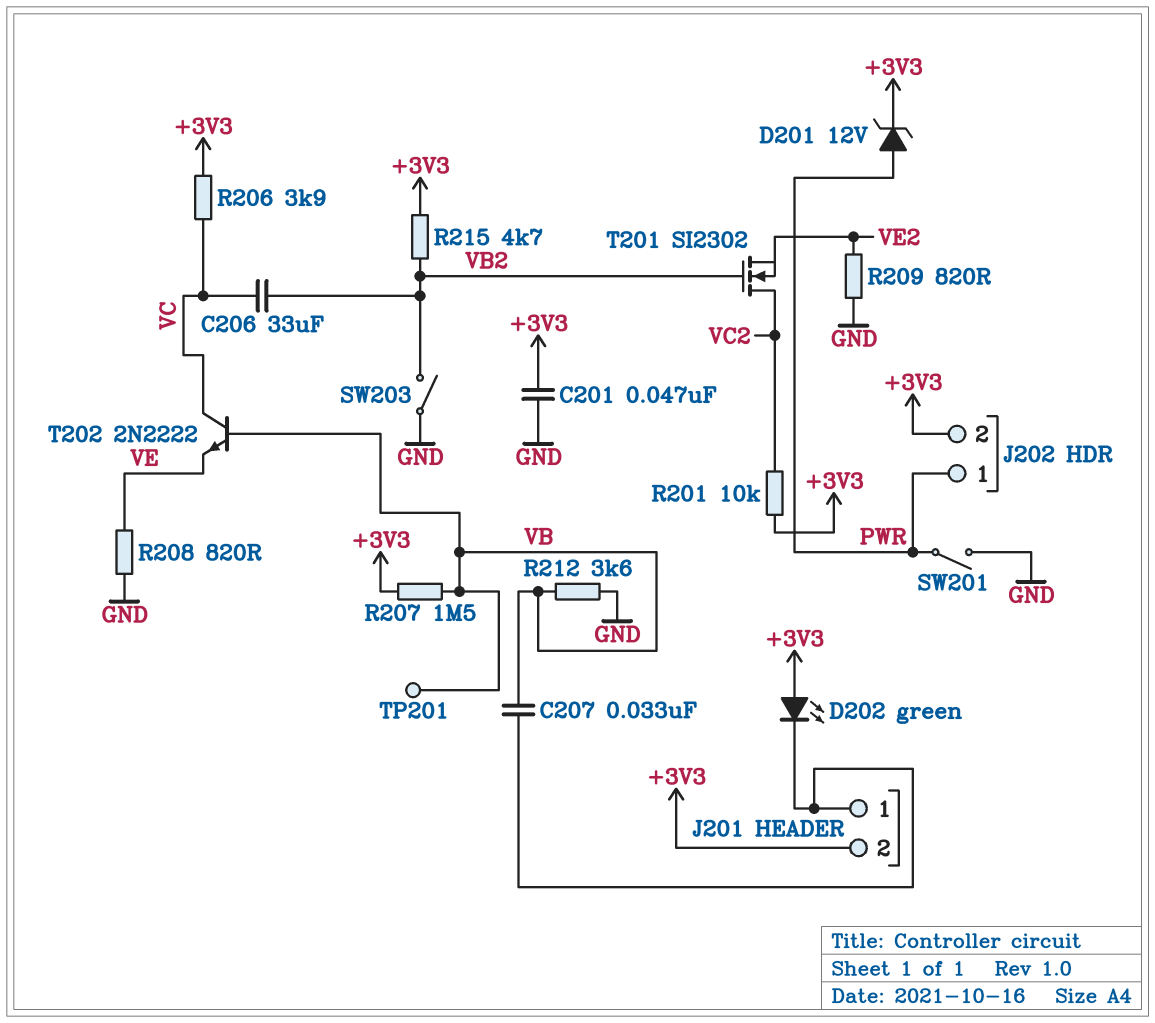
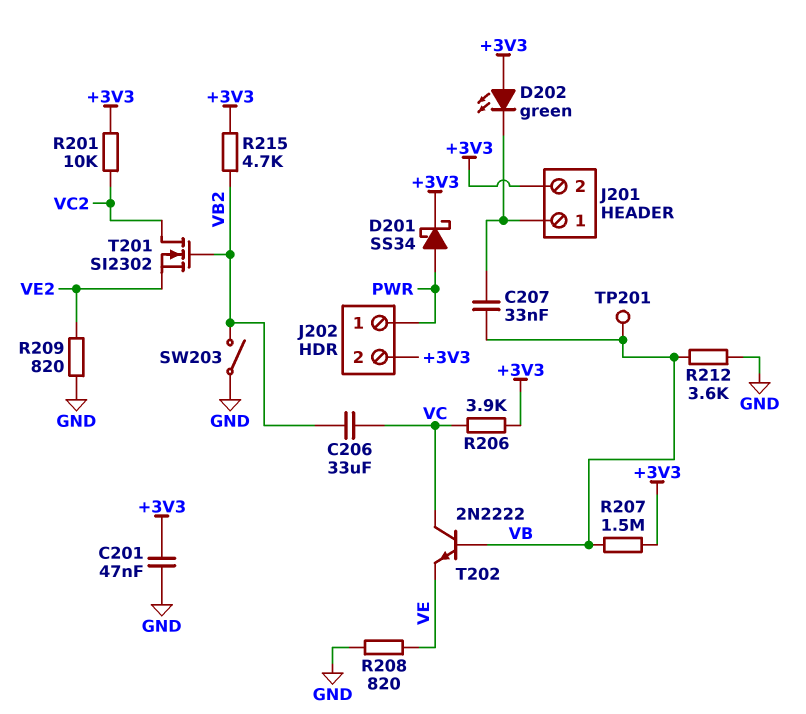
D201: zener 12V (A PWR, K +3V3) -> schottky SS34 (A PWR, K +3V3)
SW201: switch (GND, PWR) -> none

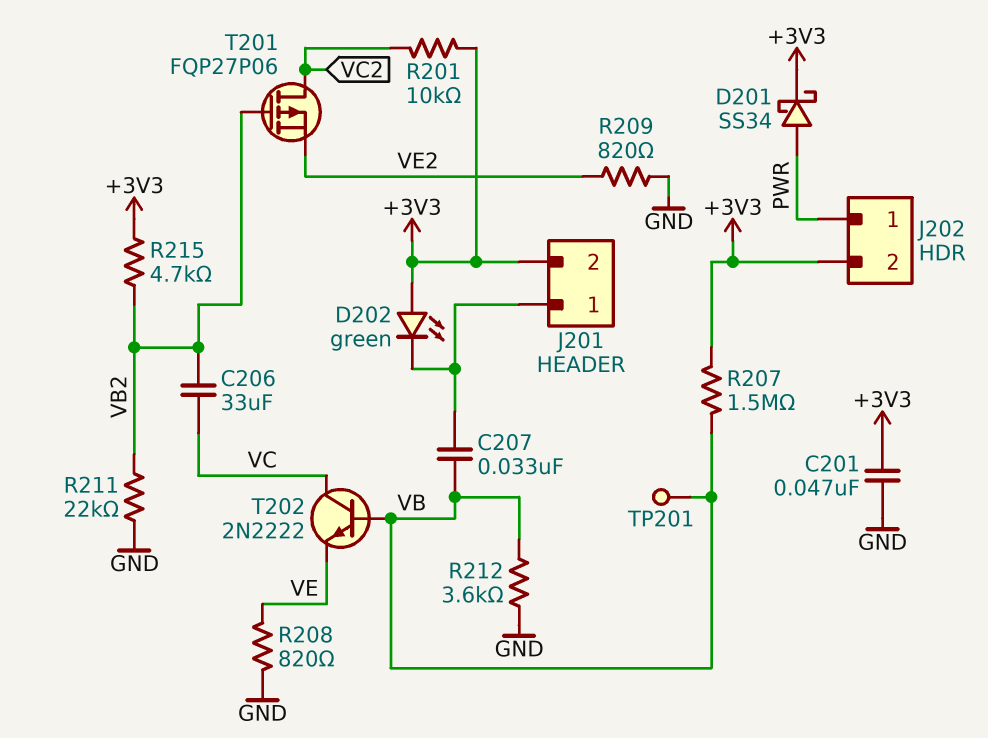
R206: 3.9k (+3V3, VC) -> none
R211: none -> 22k (GND, VB2)
SW203: switch (GND, VB2) -> none
T201: NMOS SI2302 (G VB2, D VC2, S VE2) -> PMOS FQP27P06 (G VB2, D VC2, S VE2)

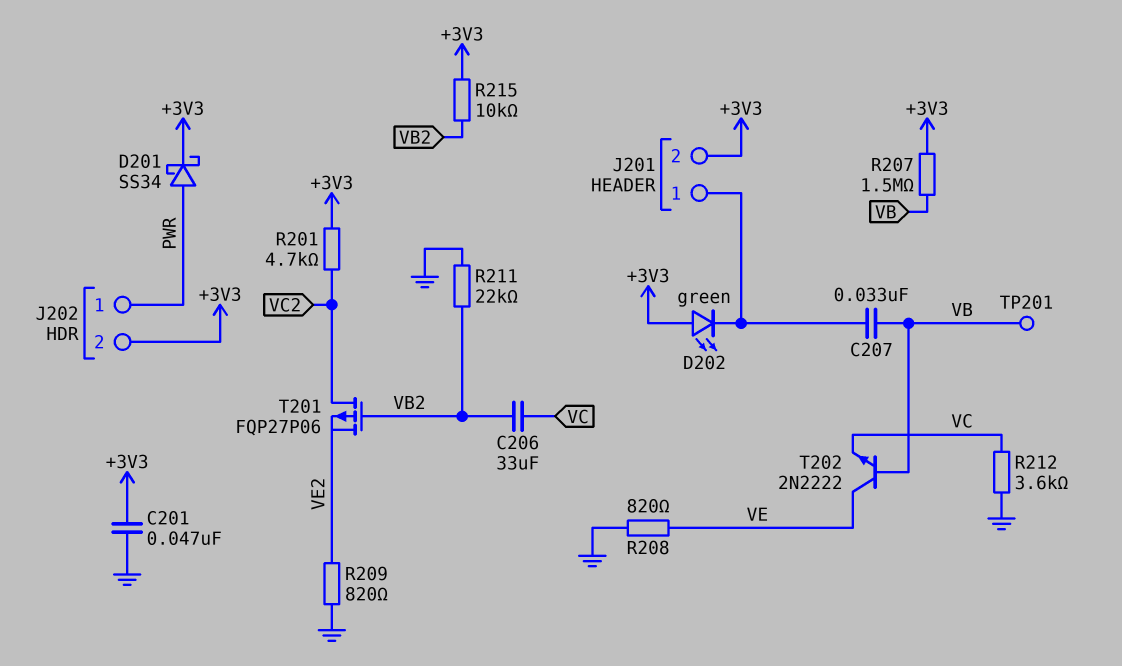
R201: 10k (+3V3, VC2) -> 4.7k (+3V3, VC2)
R212: 3.6k (GND, VB) -> 3.6k (GND, VC)
R215: 4.7k (+3V3, VB2) -> 10k (+3V3, VB2)
T202: NPN 2N2222 (B VB, C VC, E VE) -> NPN 2N2222 (B VB, C VE, E VC)

